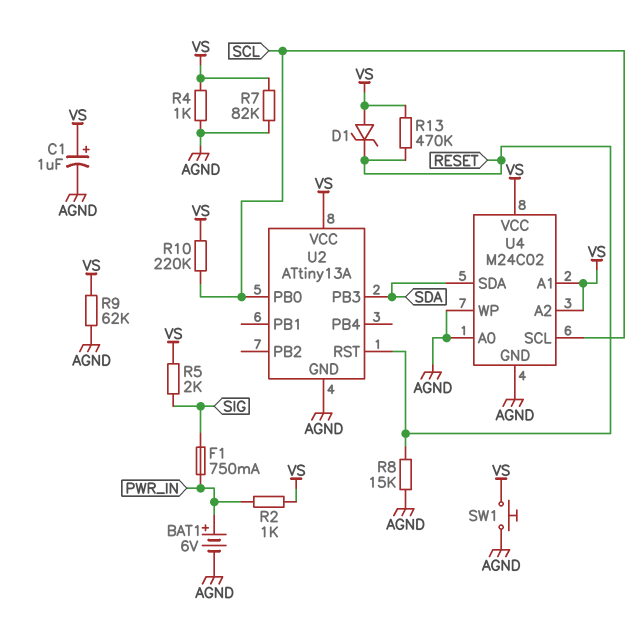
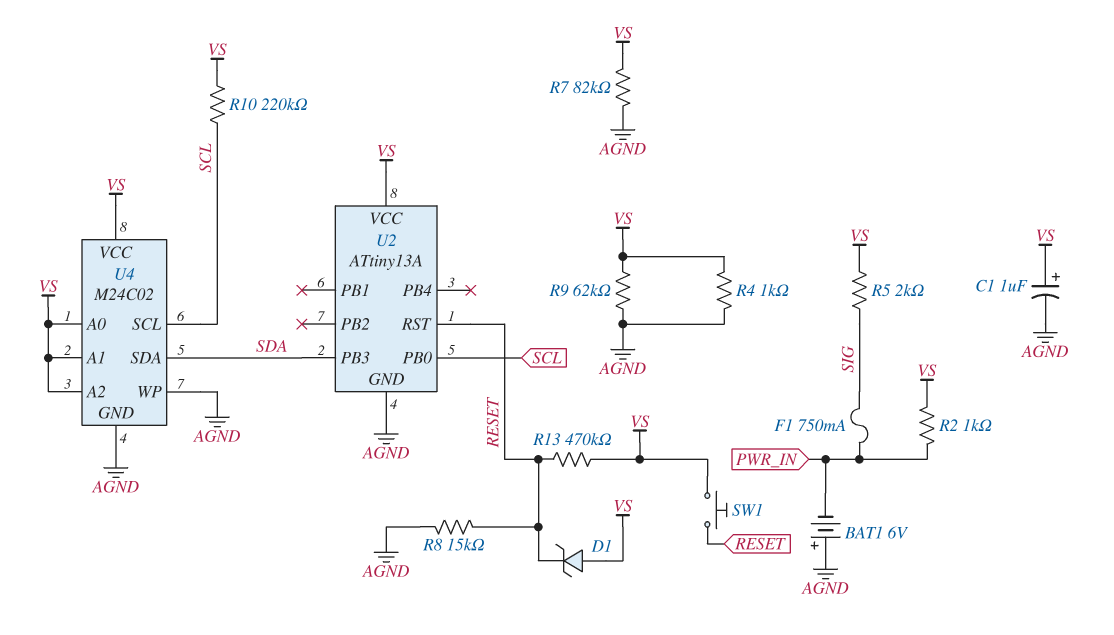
BAT1: 6V (plus PWR_IN, minus AGND) -> 6V (plus AGND, minus PWR_IN)
SW1: button (AGND, VS) -> button (RESET, VS)
U4 pin A0: AGND -> VS

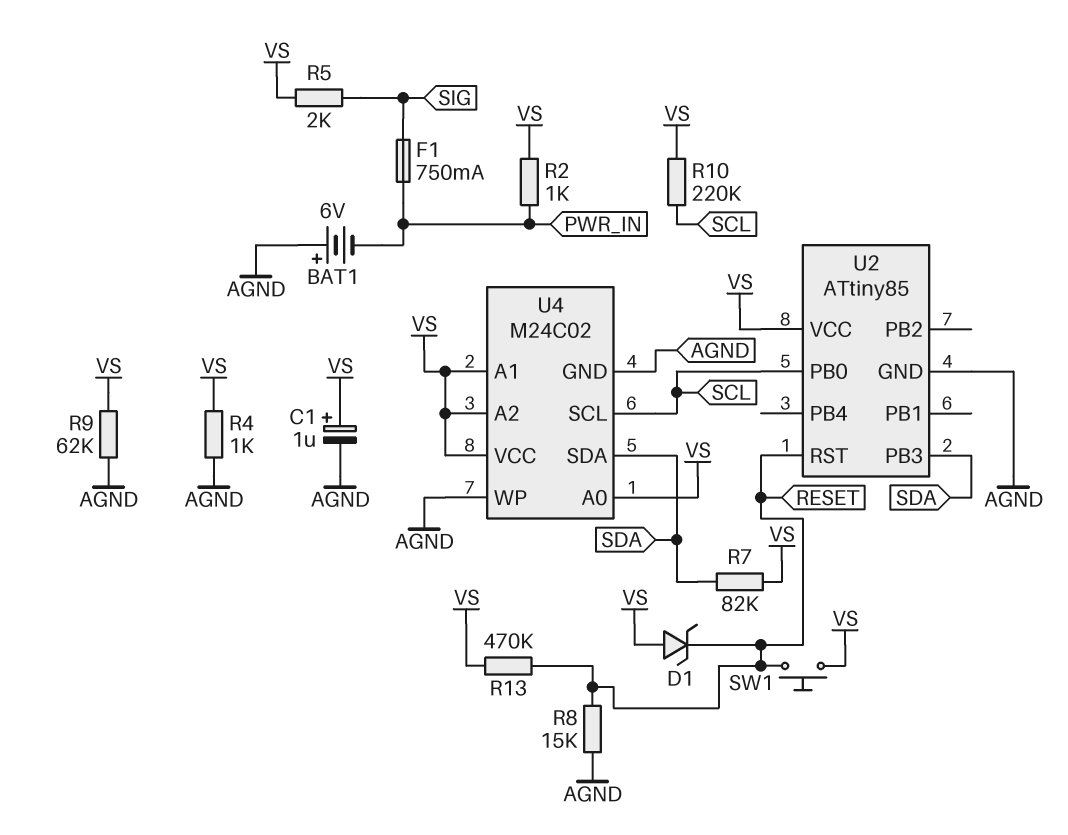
R7: 82k (AGND, VS) -> 82k (SDA, VS)
U2: ATtiny13A -> ATtiny85

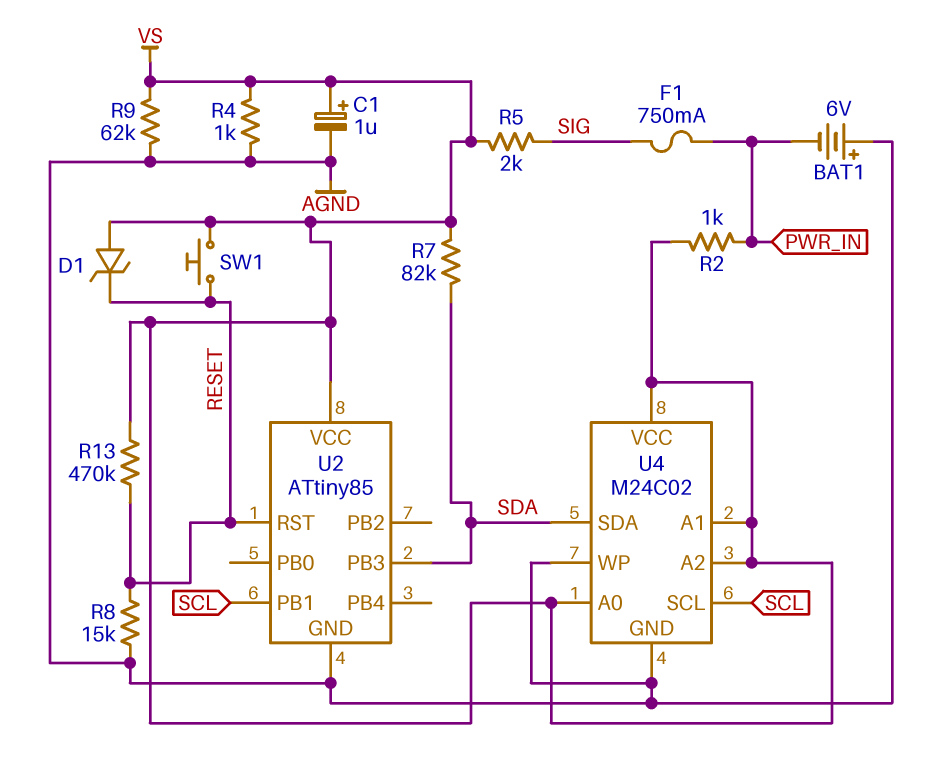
R10: 220k (SCL, VS) -> none
U2 pin PB0: SCL -> none
U2 pin PB1: none -> SCL

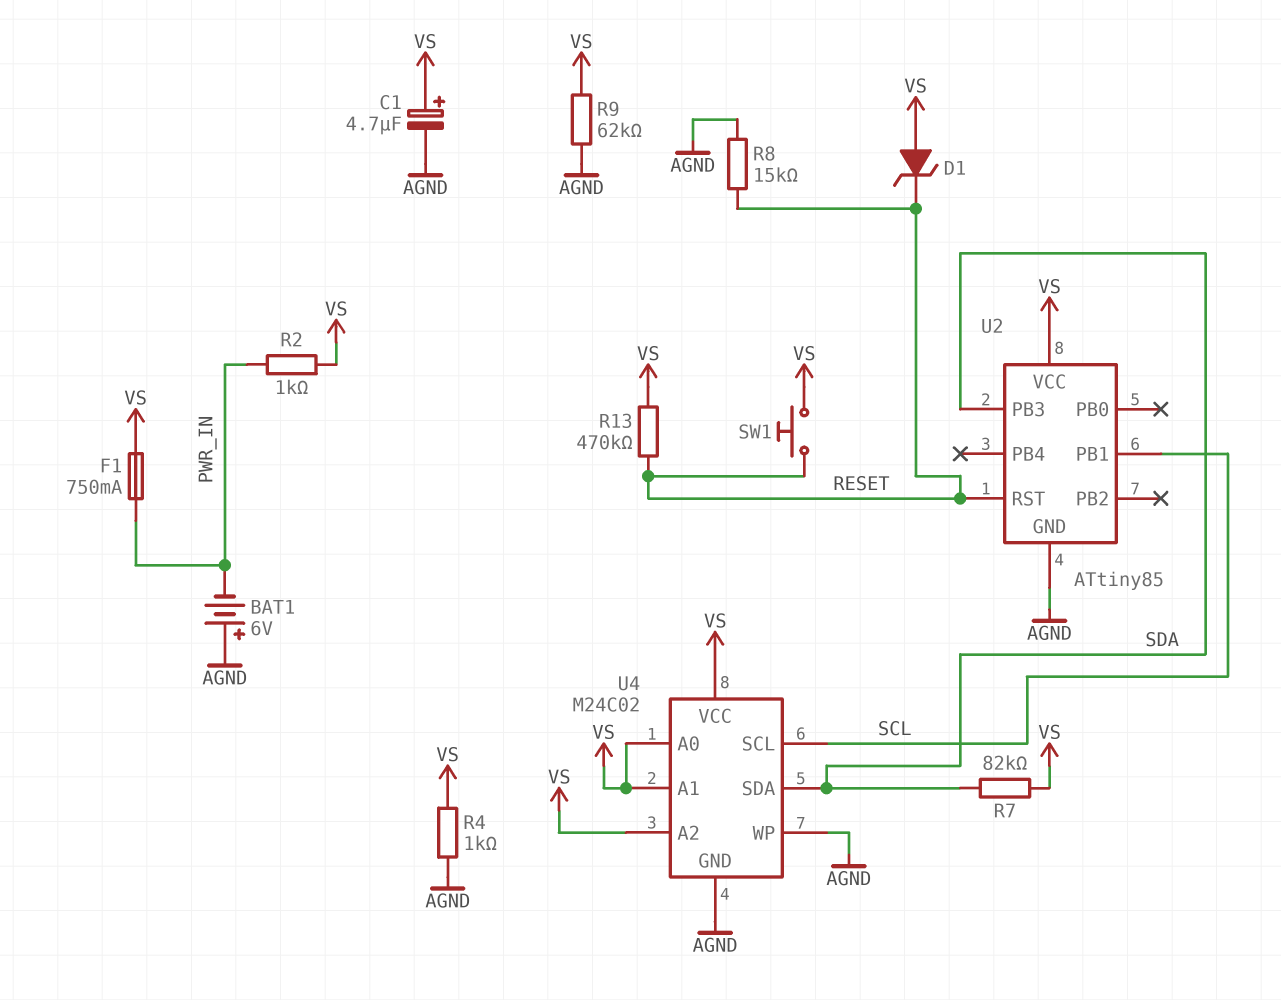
C1: 1uF (plus VS, minus AGND) -> 4.7uF (plus VS, minus AGND)
F1: 750mA (PWR_IN, SIG) -> 750mA (PWR_IN, VS)
R5: 2k (SIG, VS) -> none

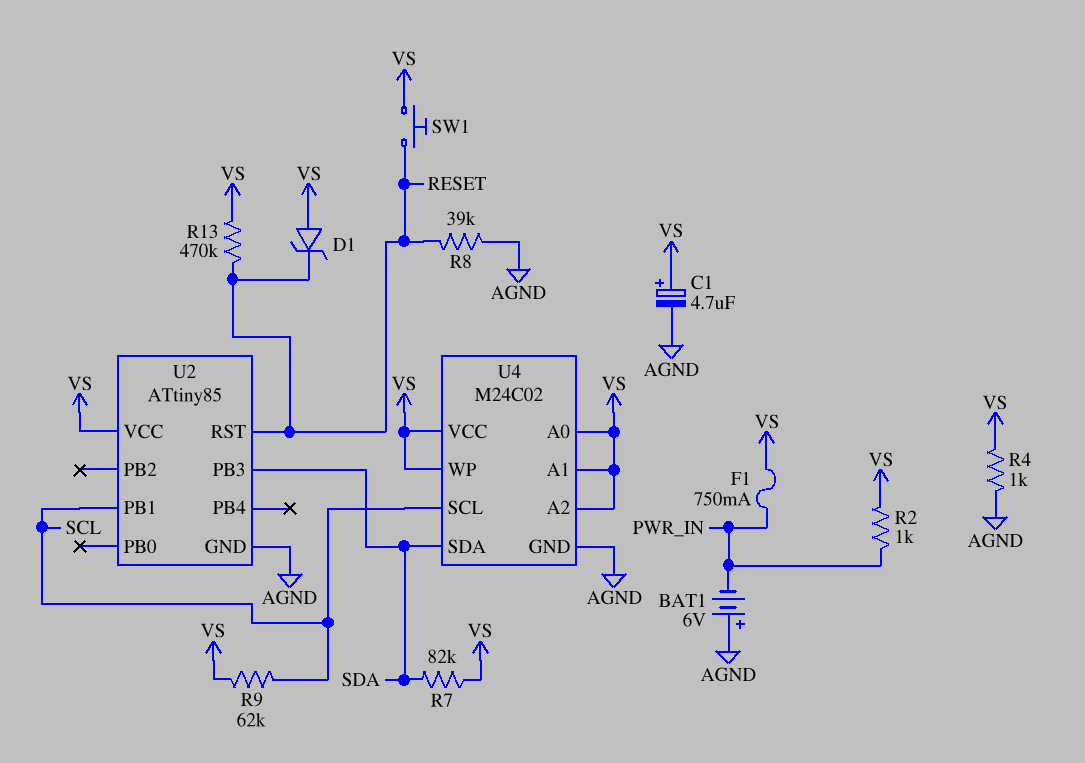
R8: 15k (AGND, RESET) -> 39k (AGND, RESET)
R9: 62k (AGND, VS) -> 62k (SCL, VS)
U4 pin WP: AGND -> VS

